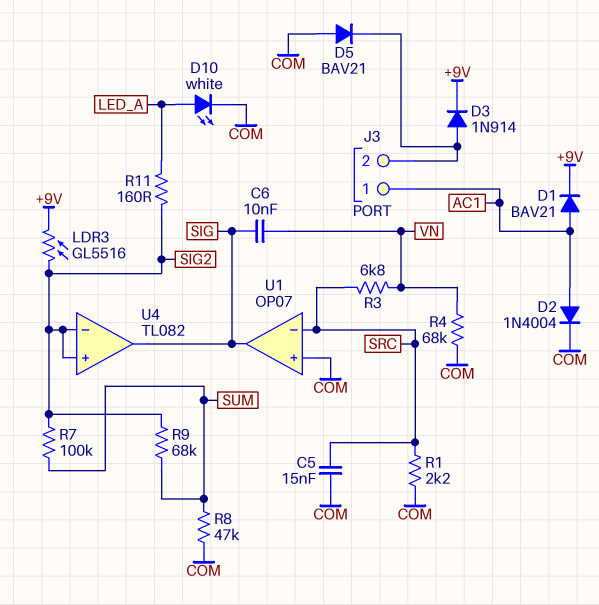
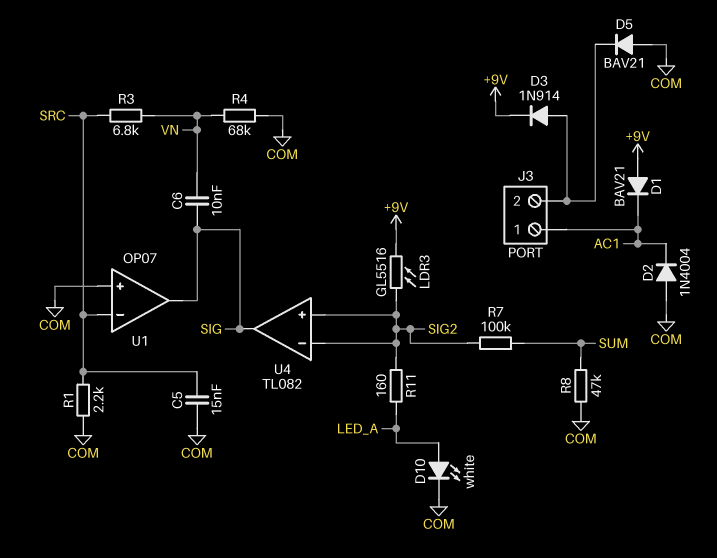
D1: diode BAV21 (A AC1, K +9V) -> diode BAV21 (A +9V, K AC1)
D2: diode 1N4004 (A AC1, K COM) -> diode 1N4004 (A COM, K AC1)
R9: 68k (SIG2, SUM) -> none

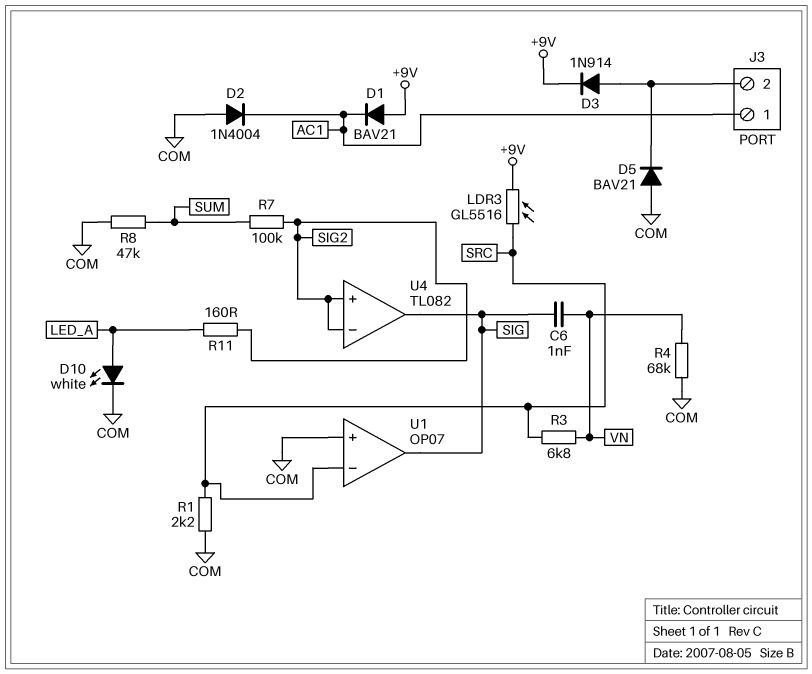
C5: 15nF (COM, SRC) -> none
C6: 10nF (SIG, VN) -> 1nF (SIG, VN)
LDR3: GL5516 (+9V, SIG2) -> GL5516 (+9V, SRC)

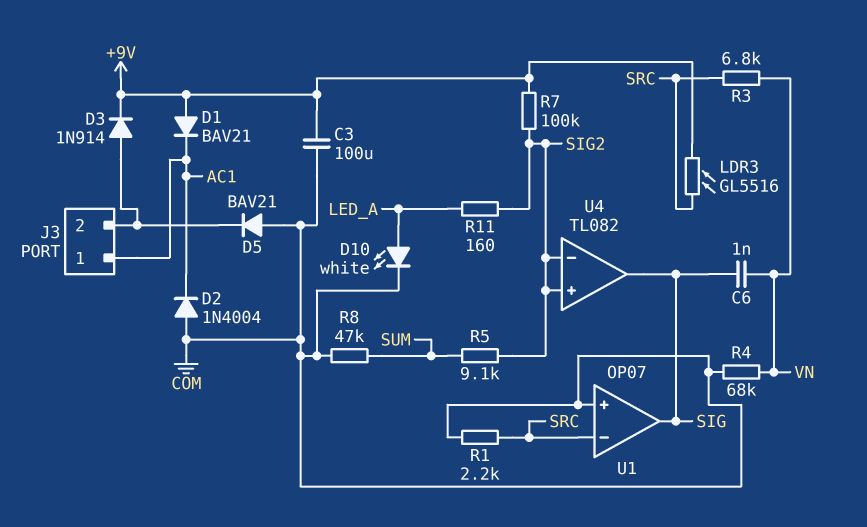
C3: none -> 100uF (+9V, COM)
R5: none -> 9.1k (SIG2, SUM)
R7: 100k (SIG2, SUM) -> 100k (+9V, SIG2)

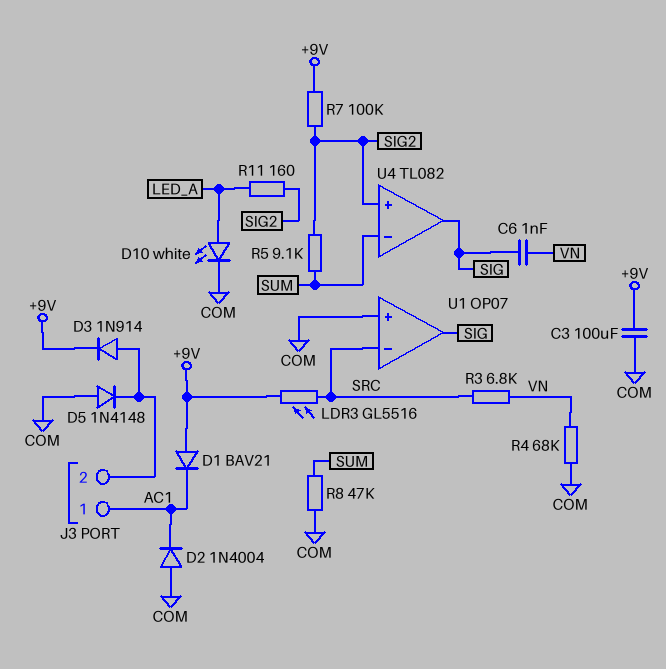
D5: diode BAV21 (A COM, K J3/2) -> diode 1N4148 (A COM, K J3/2)
R1: 2.2k (COM, SRC) -> none
U4 pin in-: SIG2 -> SUM

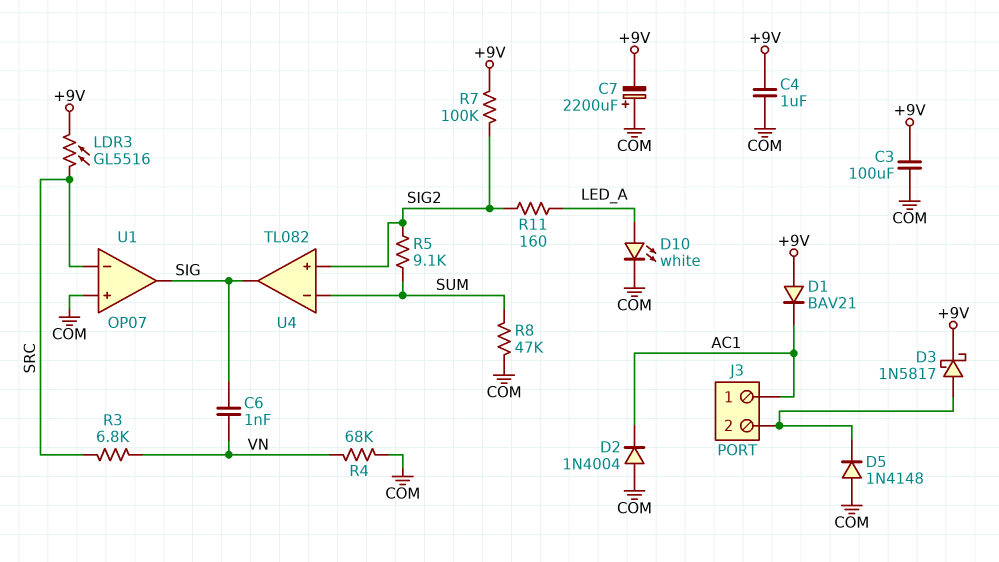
C4: none -> 1uF (+9V, COM)
C7: none -> 2200uF (plus COM, minus +9V)
D3: diode 1N914 (A J3/2, K +9V) -> schottky 1N5817 (A J3/2, K +9V)

